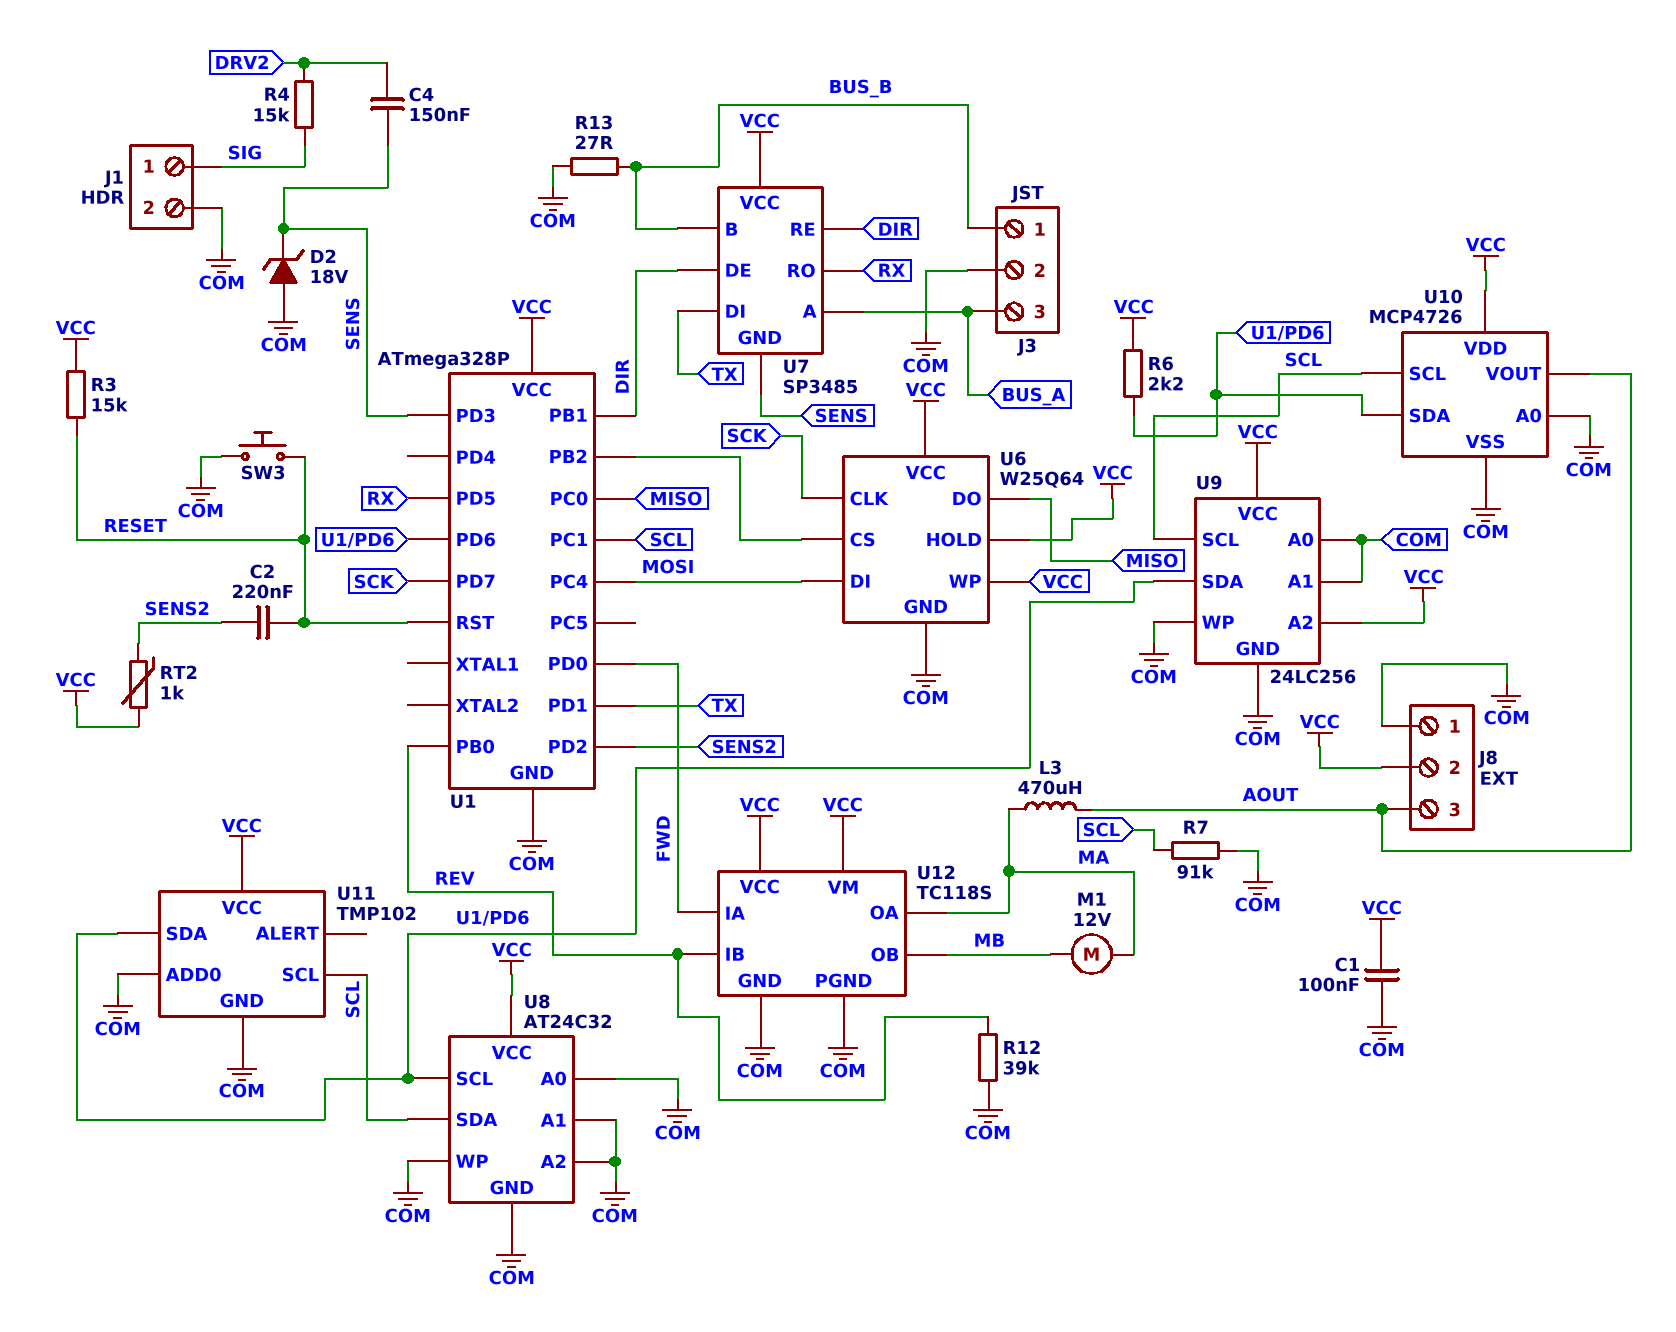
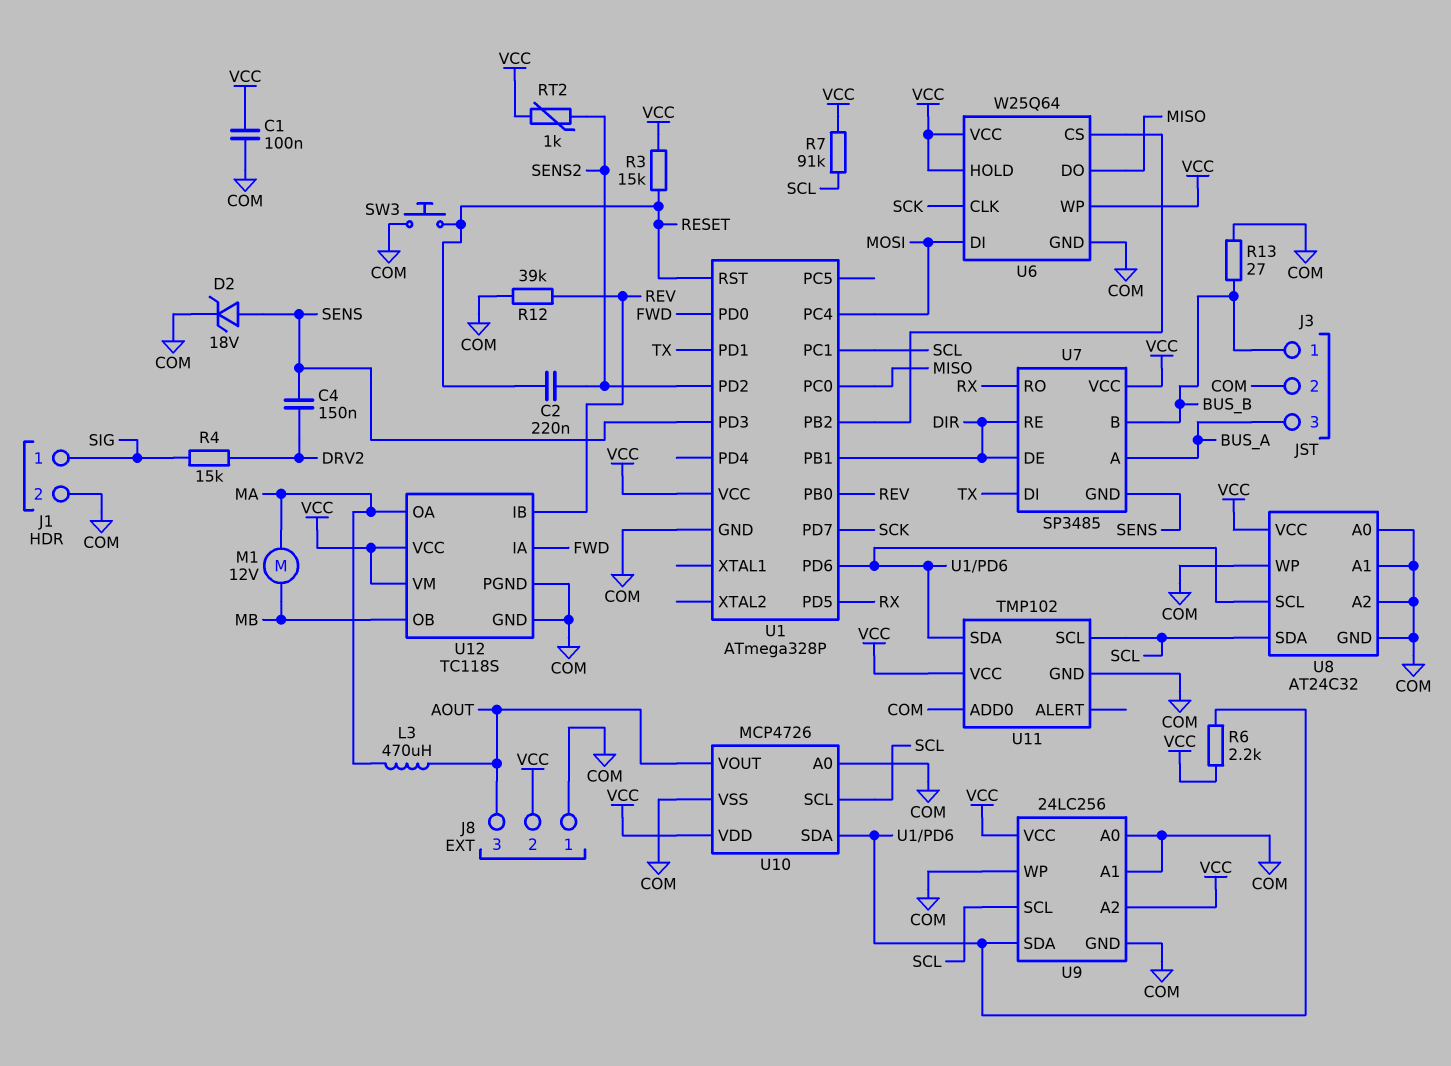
D2: zener 18V (A COM, K SENS) -> zener 18V (A SENS, K COM)
R7: 91k (COM, SCL) -> 91k (SCL, VCC)

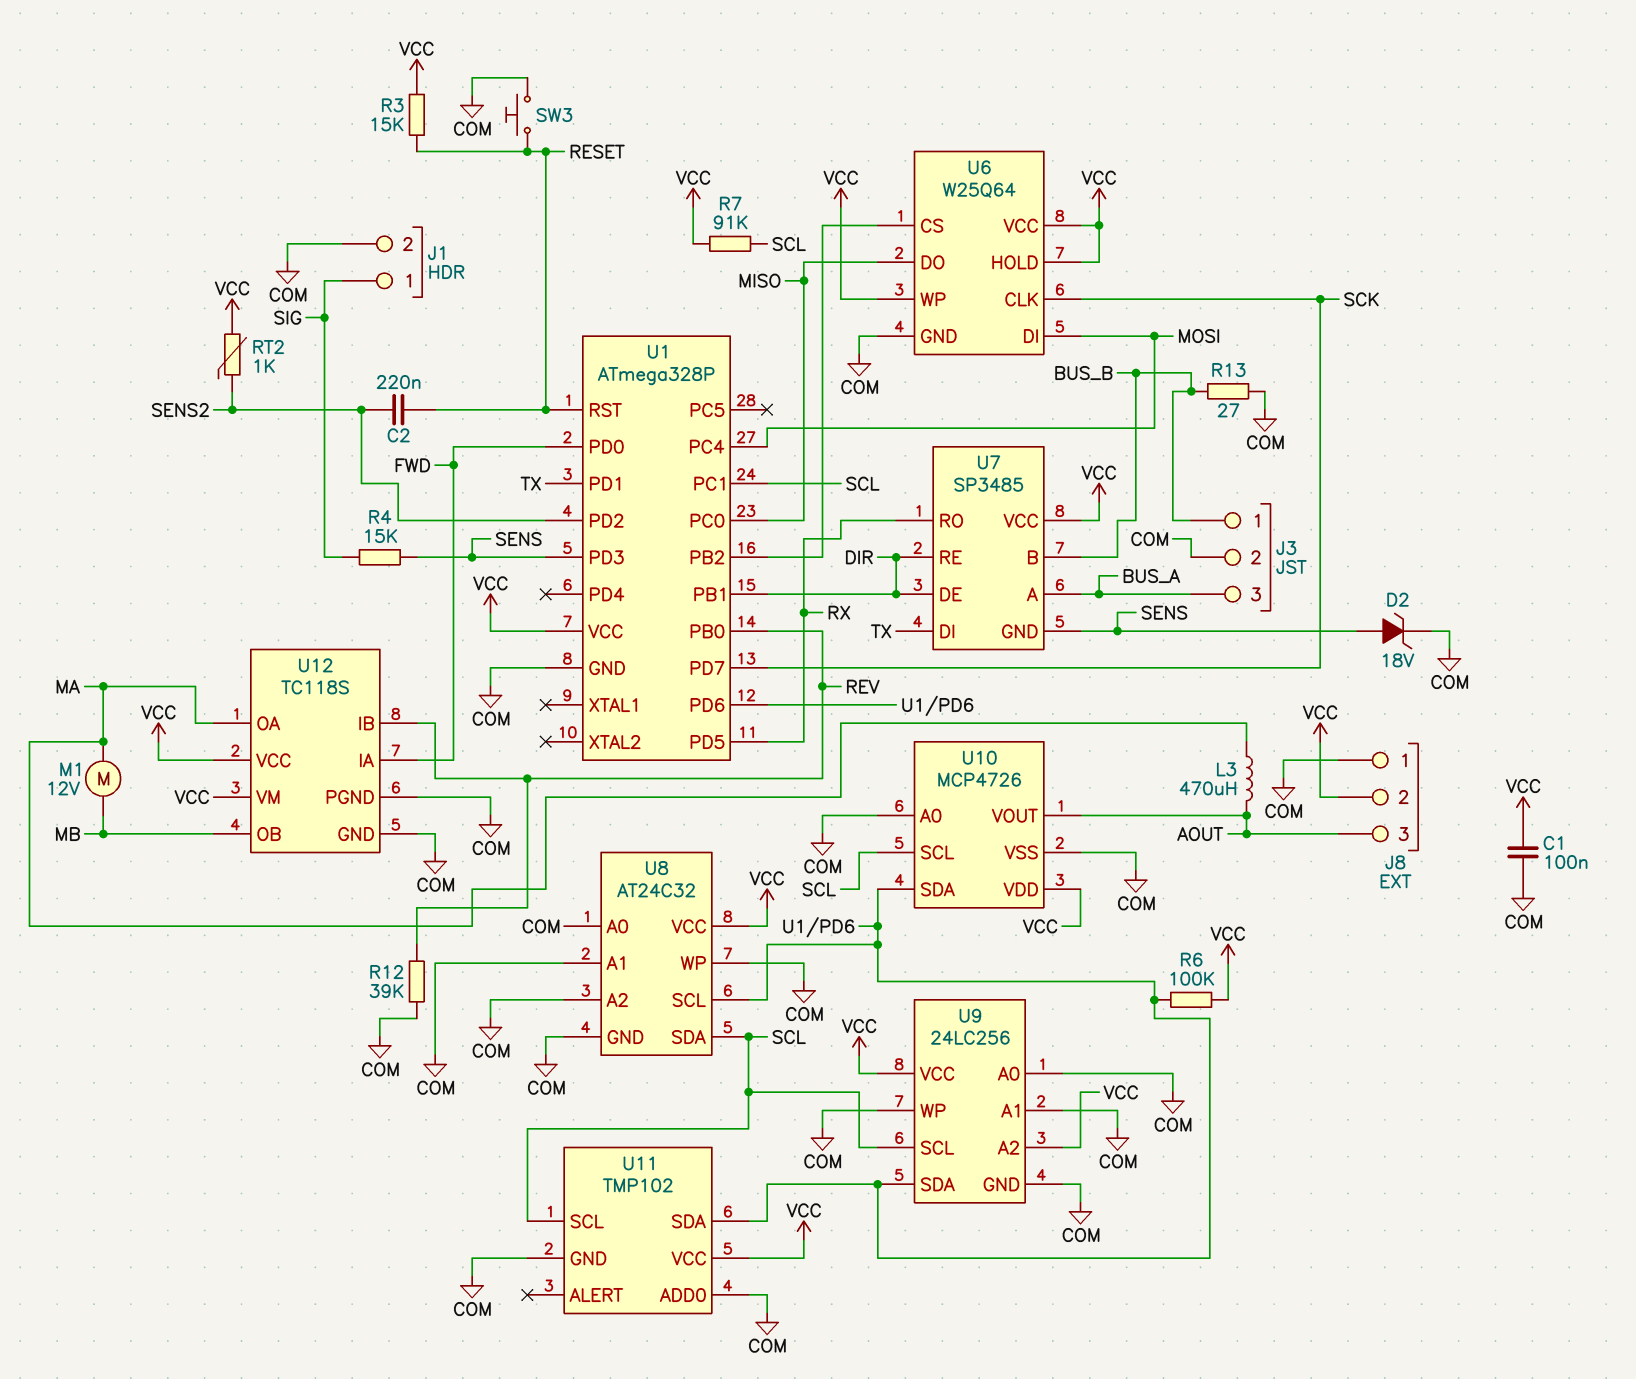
C4: 150nF (DRV2, SENS) -> none
R4: 15k (DRV2, SIG) -> 15k (SENS, SIG)
R6: 2.2k (U1/PD6, VCC) -> 100k (U1/PD6, VCC)

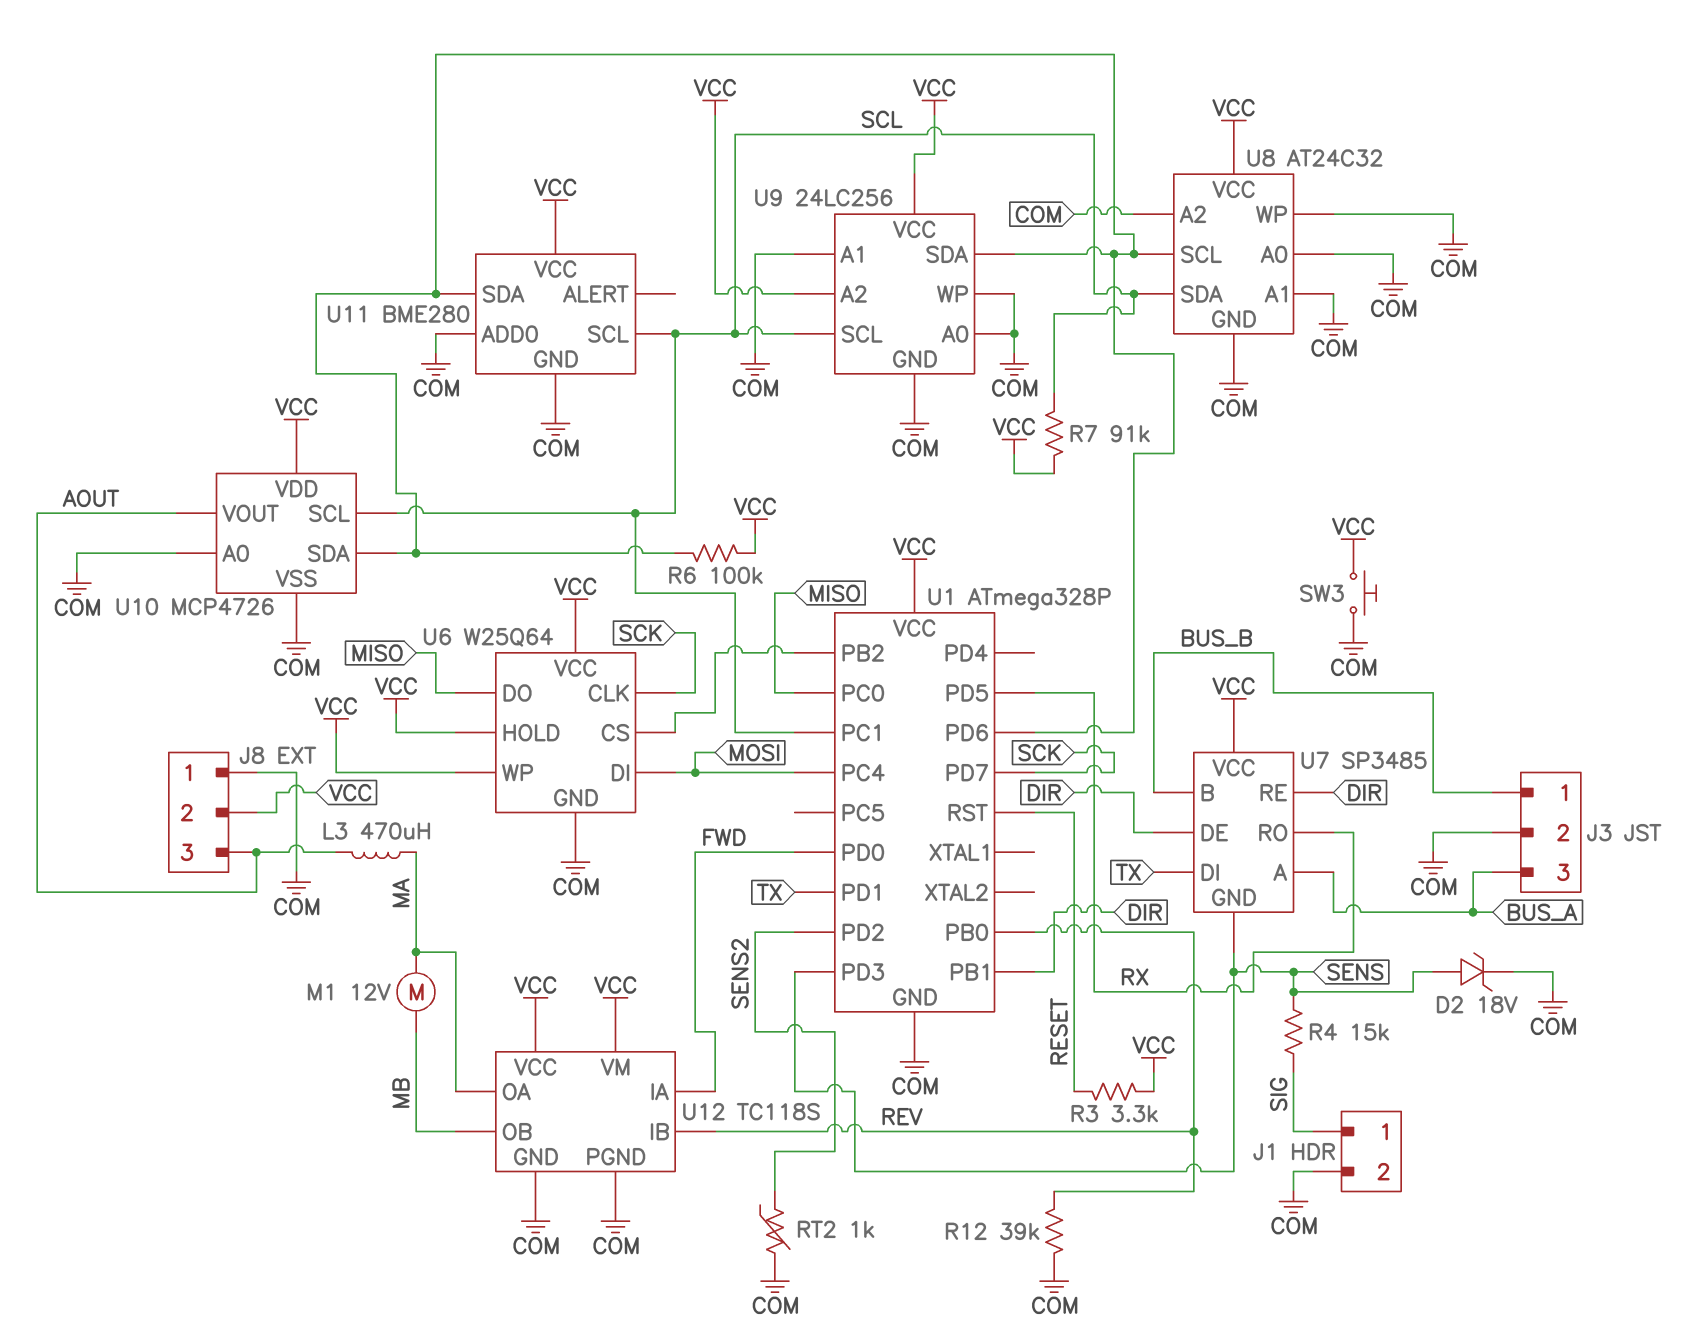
C1: 100nF (COM, VCC) -> none
C2: 220nF (RESET, SENS2) -> none
R3: 15k (RESET, VCC) -> 3.3k (RESET, VCC)
R13: 27 (BUS_B, COM) -> none
RT2: 1k (SENS2, VCC) -> 1k (COM, SENS2)
SW3: button (COM, RESET) -> button (COM, VCC)
U11: TMP102 -> BME280

